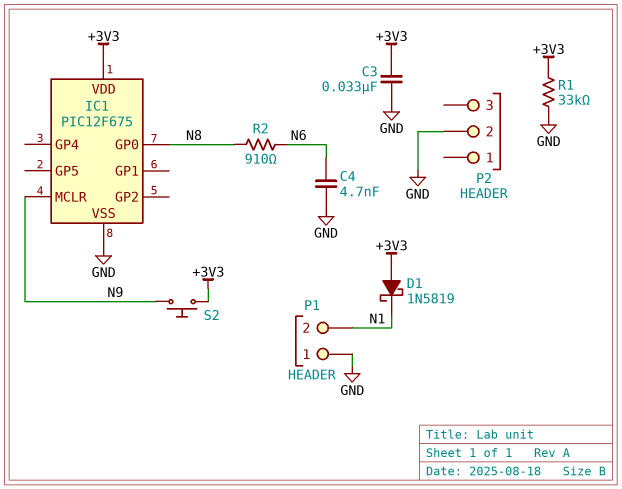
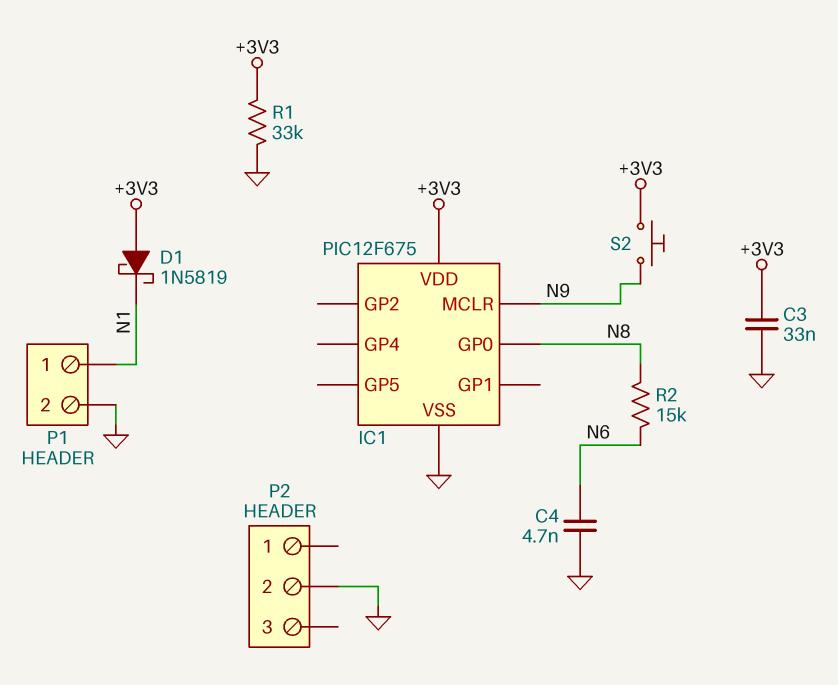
P1 pin 1: GND -> N1
P1 pin 2: N1 -> GND
R2: 910 (N6, N8) -> 15k (N6, N8)

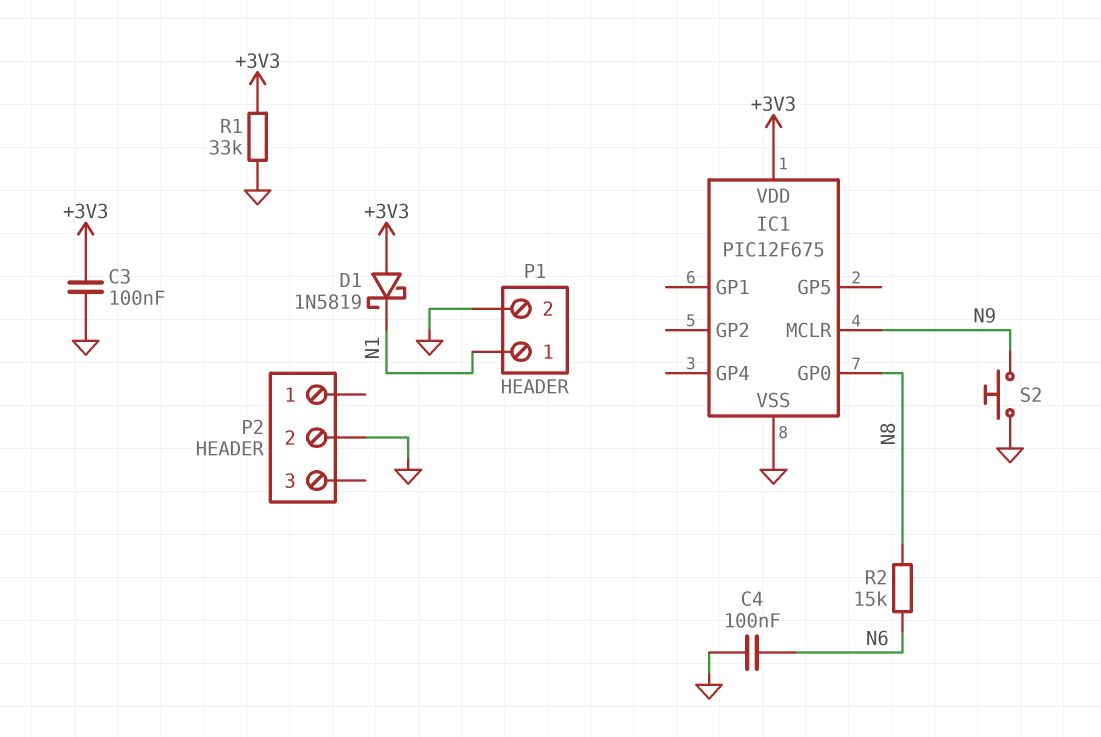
C3: 33nF (+3V3, GND) -> 100nF (+3V3, GND)
C4: 4.7nF (GND, N6) -> 100nF (GND, N6)
S2: button (+3V3, N9) -> button (GND, N9)

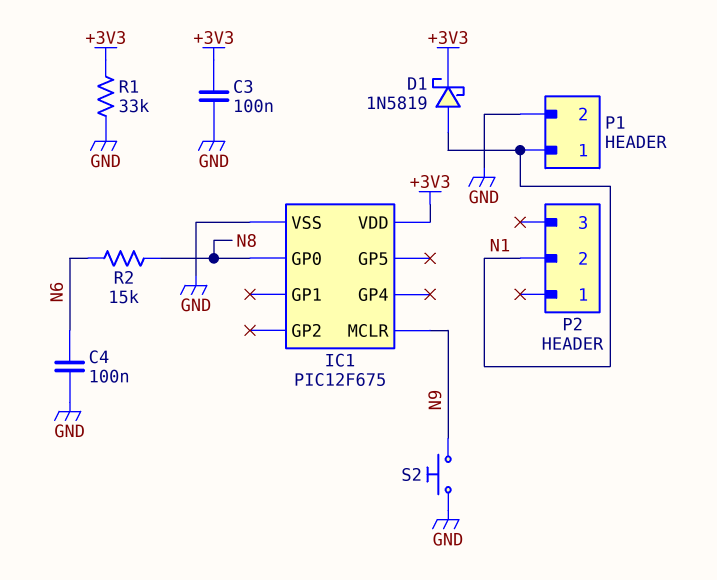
D1: schottky 1N5819 (A +3V3, K N1) -> schottky 1N5819 (A N1, K +3V3)
P2 pin 2: GND -> N1

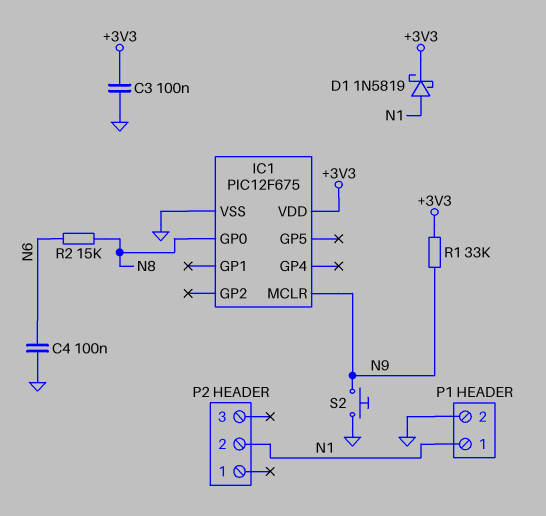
R1: 33k (+3V3, GND) -> 33k (+3V3, N9)

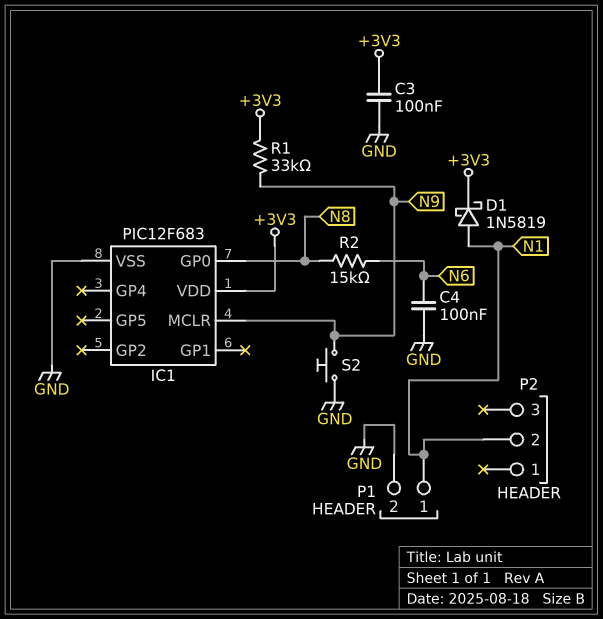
IC1: PIC12F675 -> PIC12F683

